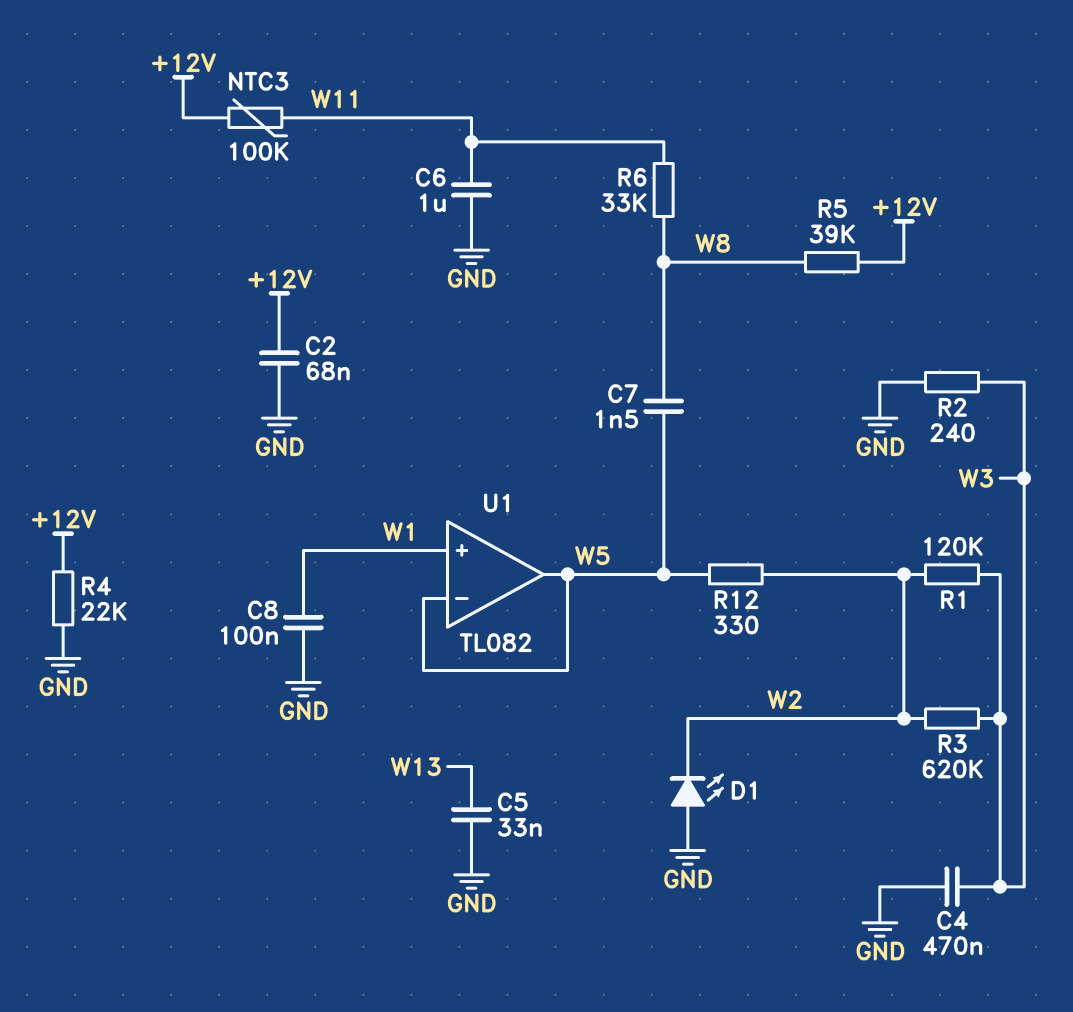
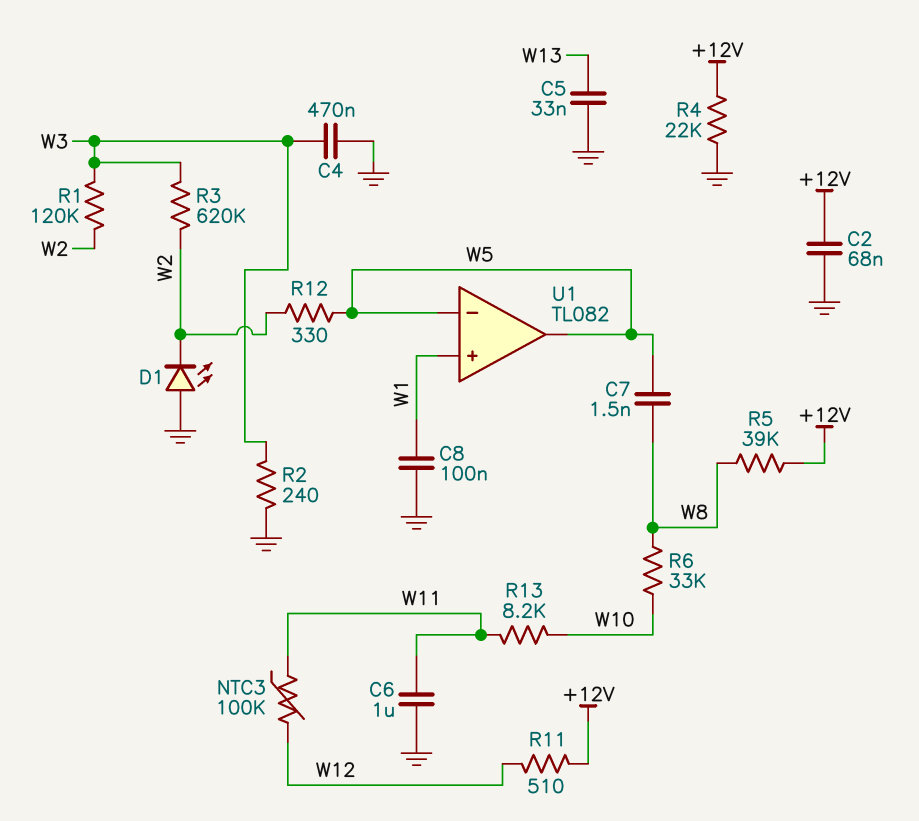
NTC3: 100k (+12V, W11) -> 100k (W11, W12)
R6: 33k (W8, W11) -> 33k (W8, W10)
R11: none -> 510 (+12V, W12)
R13: none -> 8.2k (W10, W11)

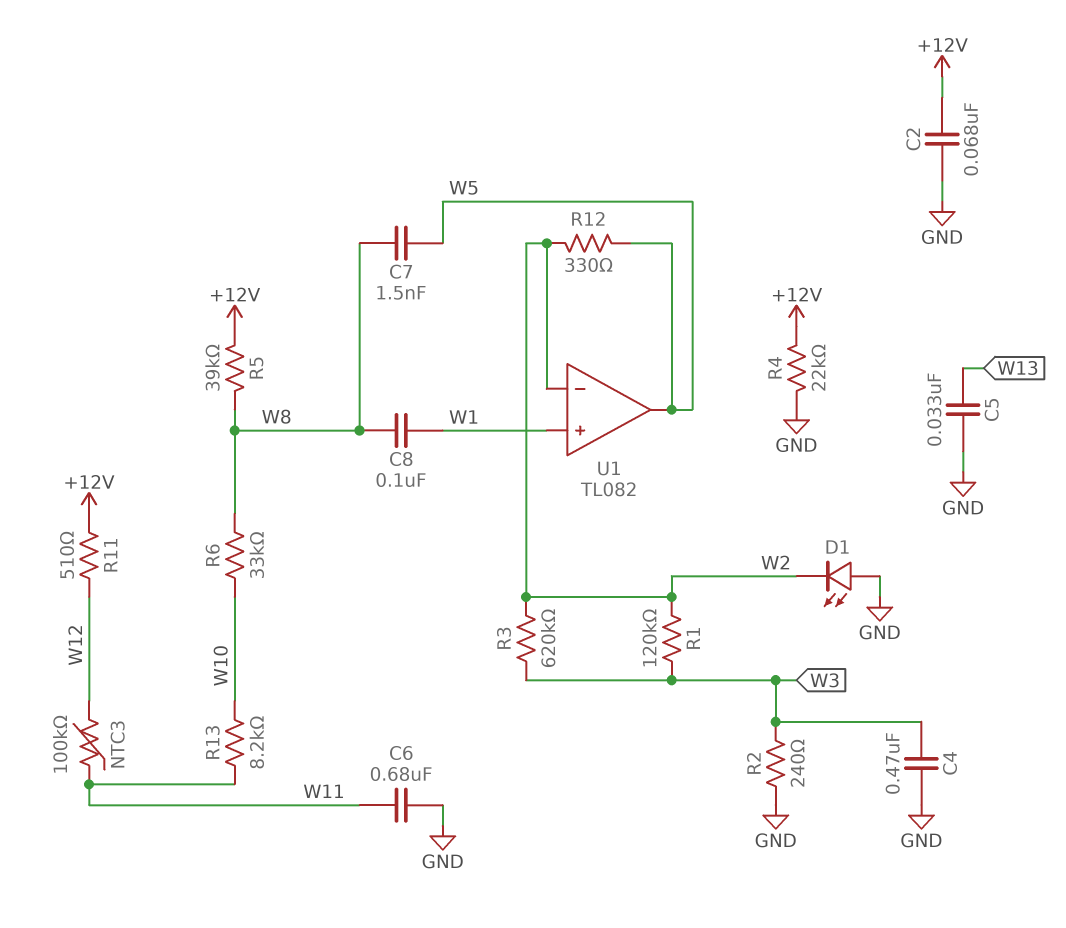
C6: 1uF (GND, W11) -> 680nF (GND, W11)
C8: 100nF (GND, W1) -> 100nF (W1, W8)
U1 pin in-: W5 -> W2

